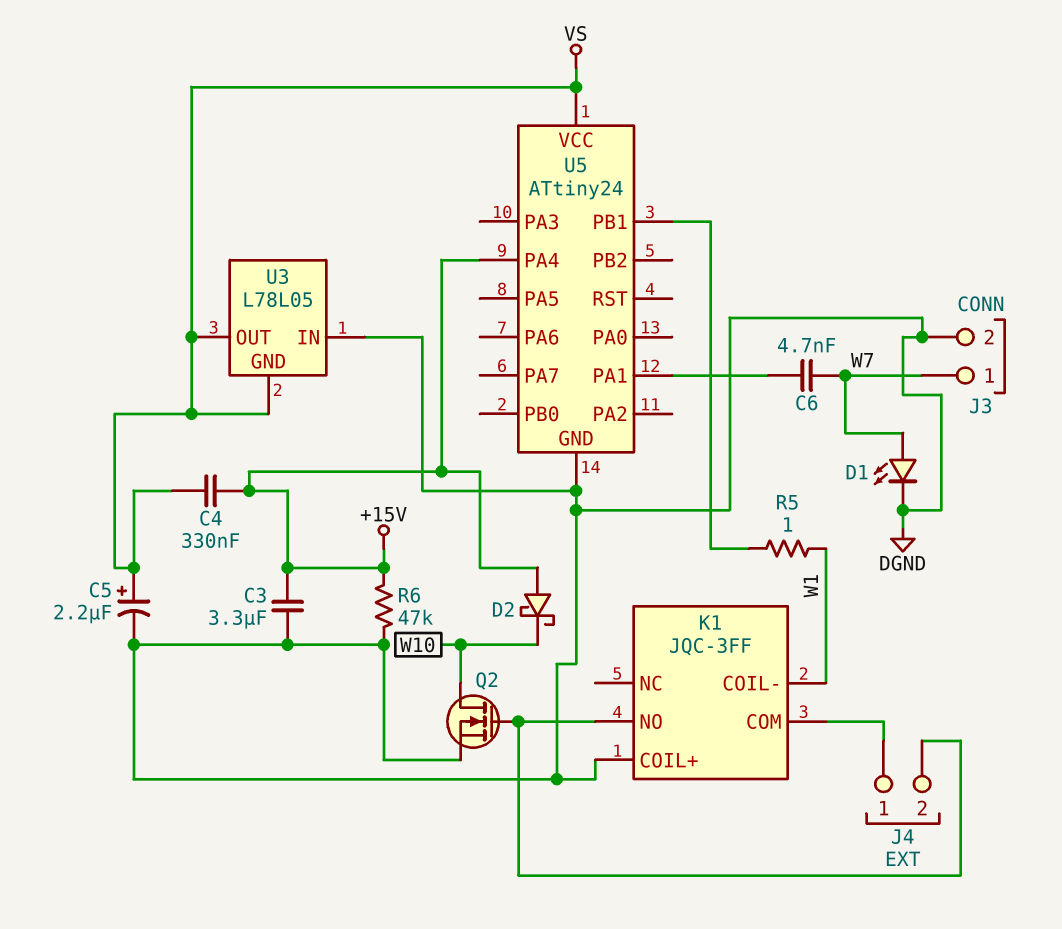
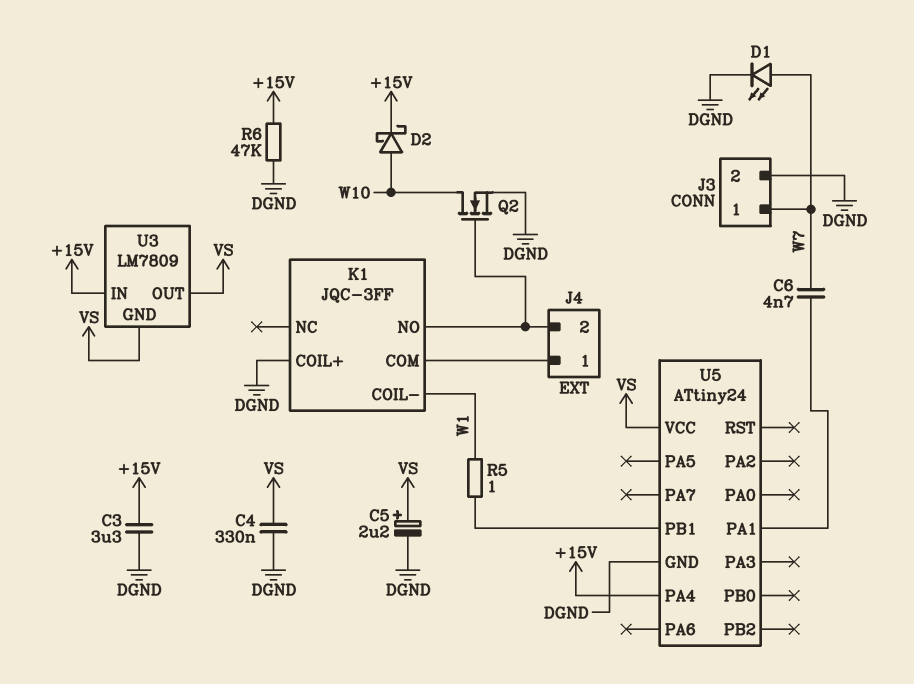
C4: 330nF (+15V, VS) -> 330nF (DGND, VS)
D2: schottky (A +15V, K W10) -> schottky (A W10, K +15V)
U3: L78L05 -> LM7809
U3 pin IN: DGND -> +15V

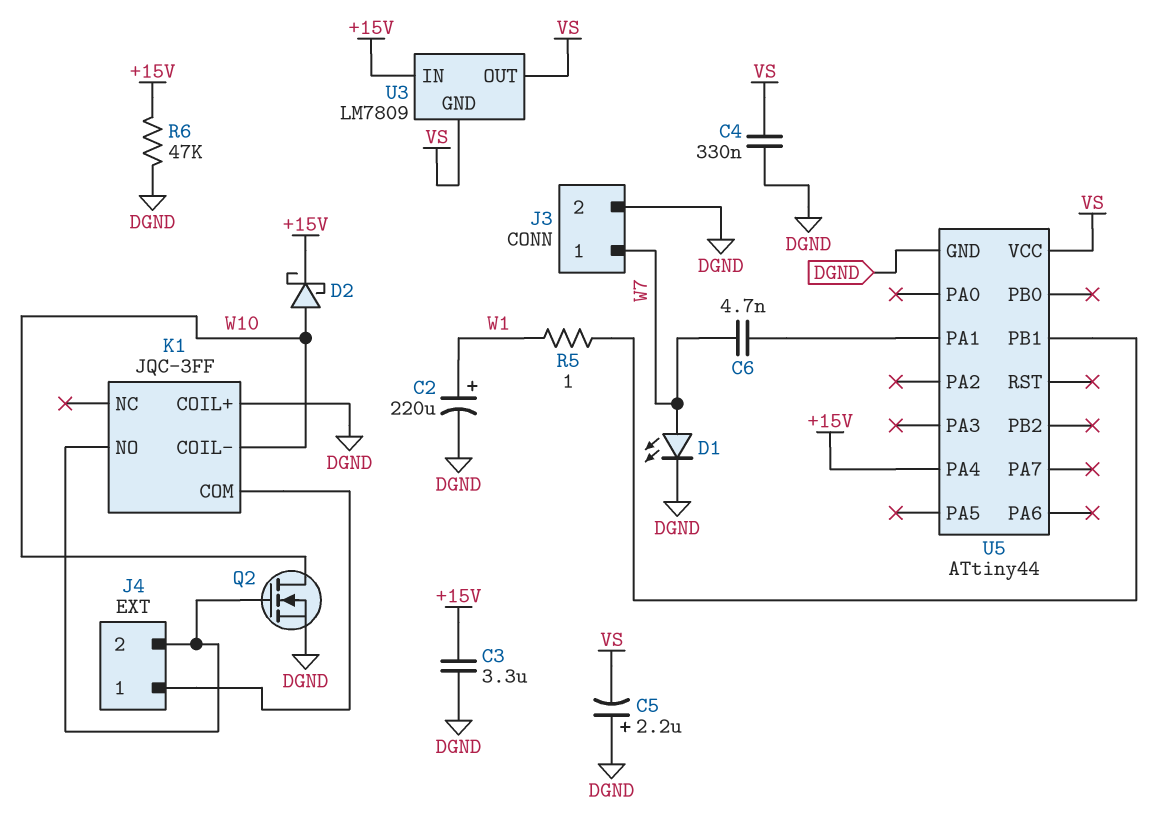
C2: none -> 220uF (plus W1, minus DGND)
C5: 2.2uF (plus VS, minus DGND) -> 2.2uF (plus DGND, minus VS)
K1 pin COIL-: W1 -> W10
U5: ATtiny24 -> ATtiny44

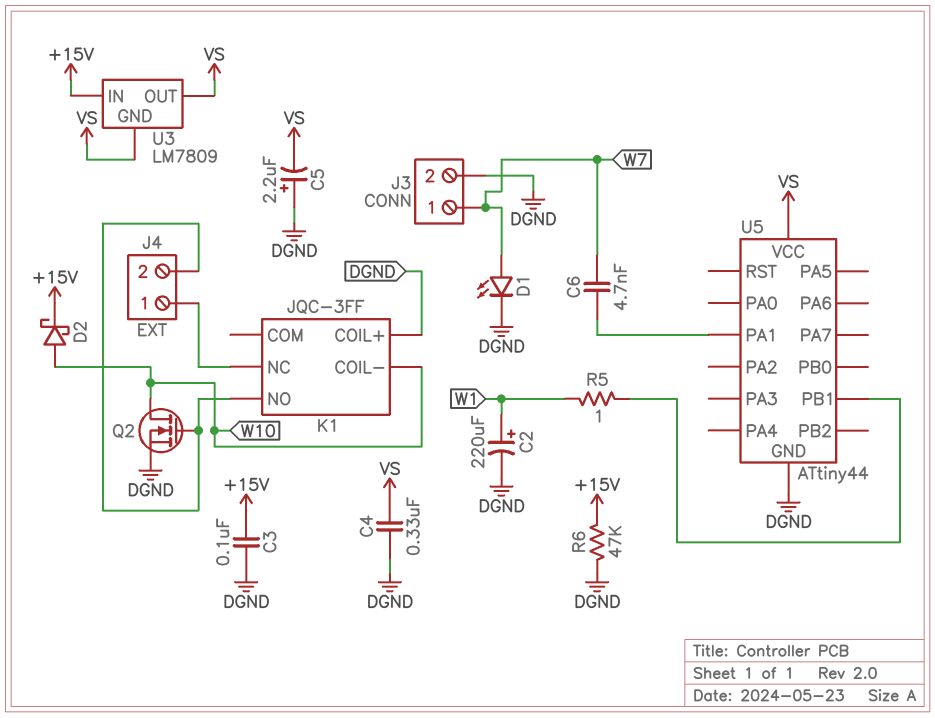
C3: 3.3uF (+15V, DGND) -> 100nF (+15V, DGND)
K1 pin COM: J4/1 -> none
K1 pin NC: none -> J4/1
U5 pin PA4: +15V -> none

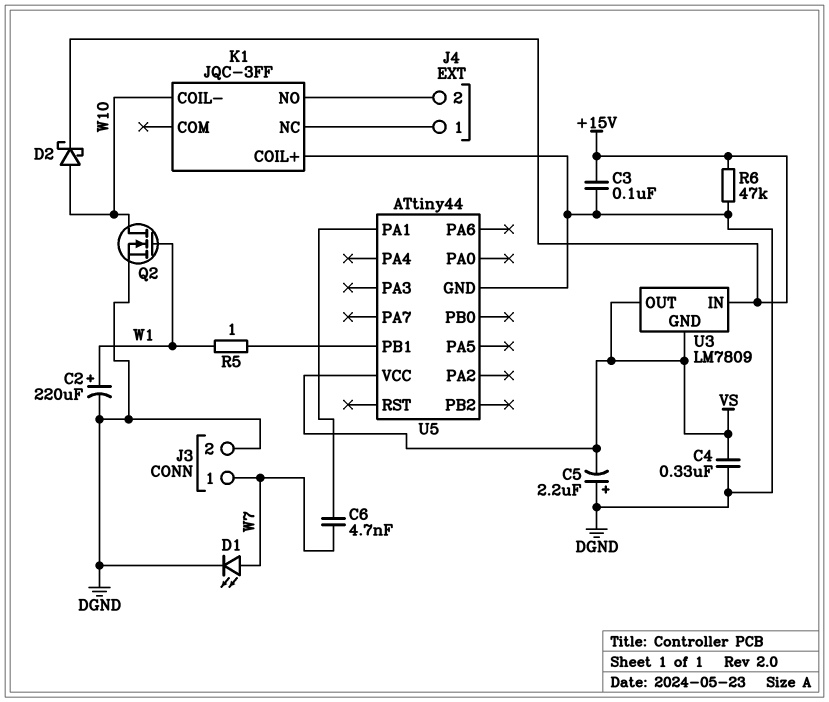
Q2: NMOS (G J4/2, D W10, S DGND) -> NMOS (G W1, D W10, S DGND)

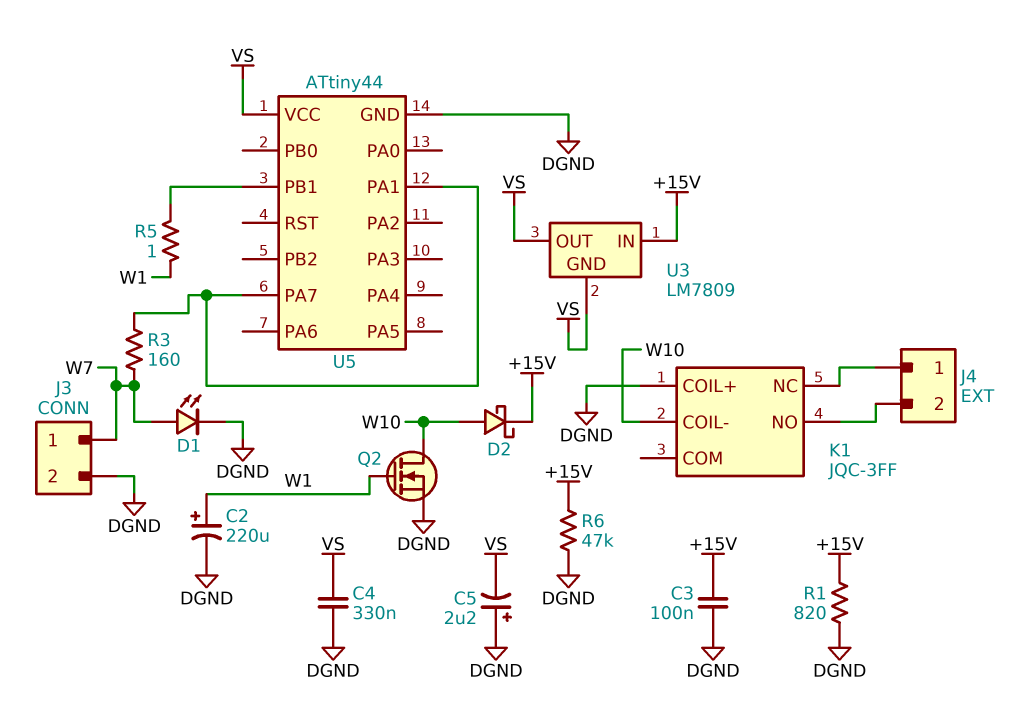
C6: 4.7nF (U5/PA1, W7) -> none
R1: none -> 820 (+15V, DGND)
R3: none -> 160 (U5/PA1, W7)
U5 pin PA7: none -> U5/PA1

